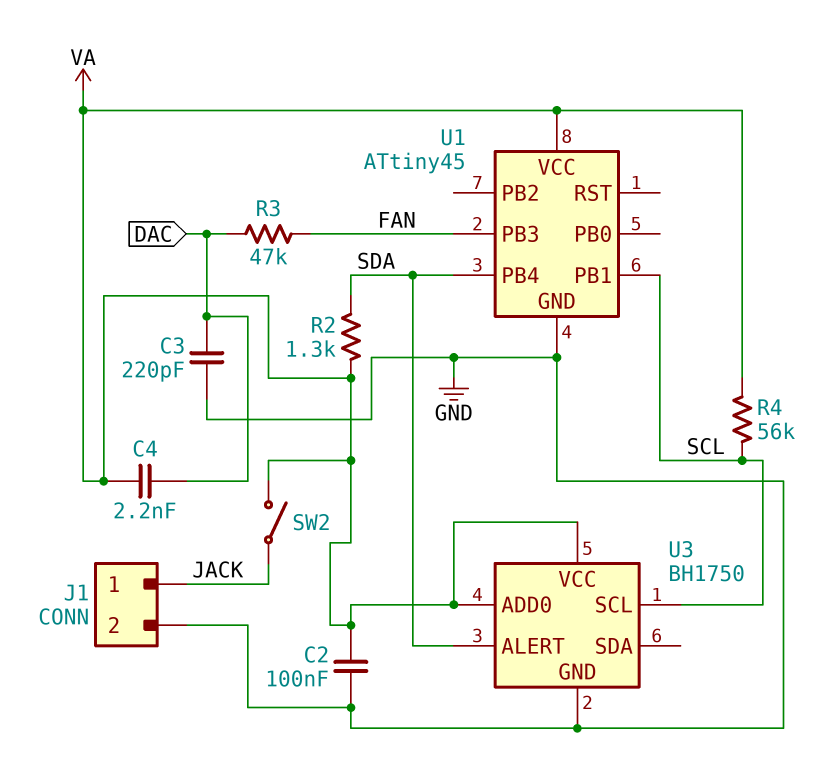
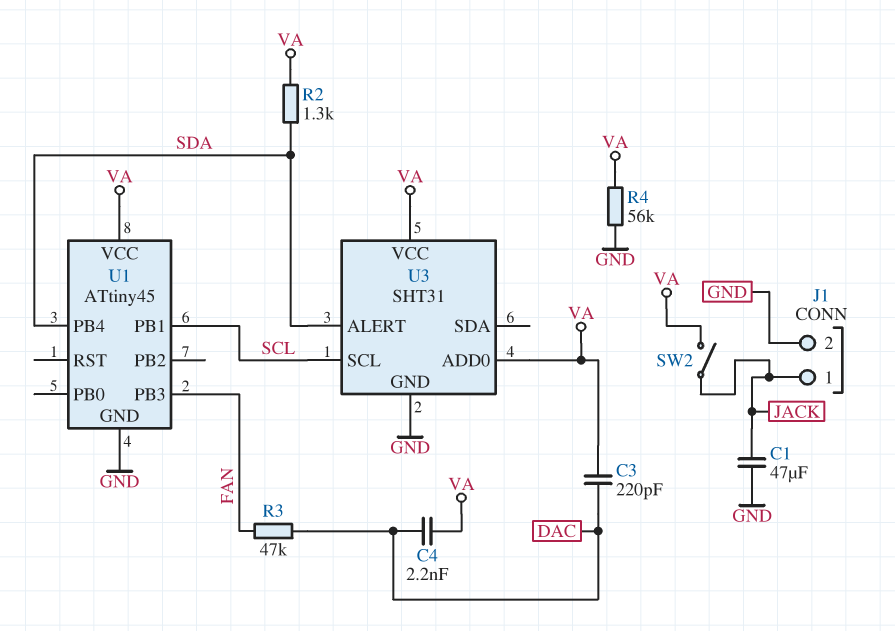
C1: none -> 47uF (GND, JACK)
C2: 100nF (GND, VA) -> none
C3: 220pF (DAC, GND) -> 220pF (DAC, VA)
R4: 56k (SCL, VA) -> 56k (GND, VA)
U3: BH1750 -> SHT31

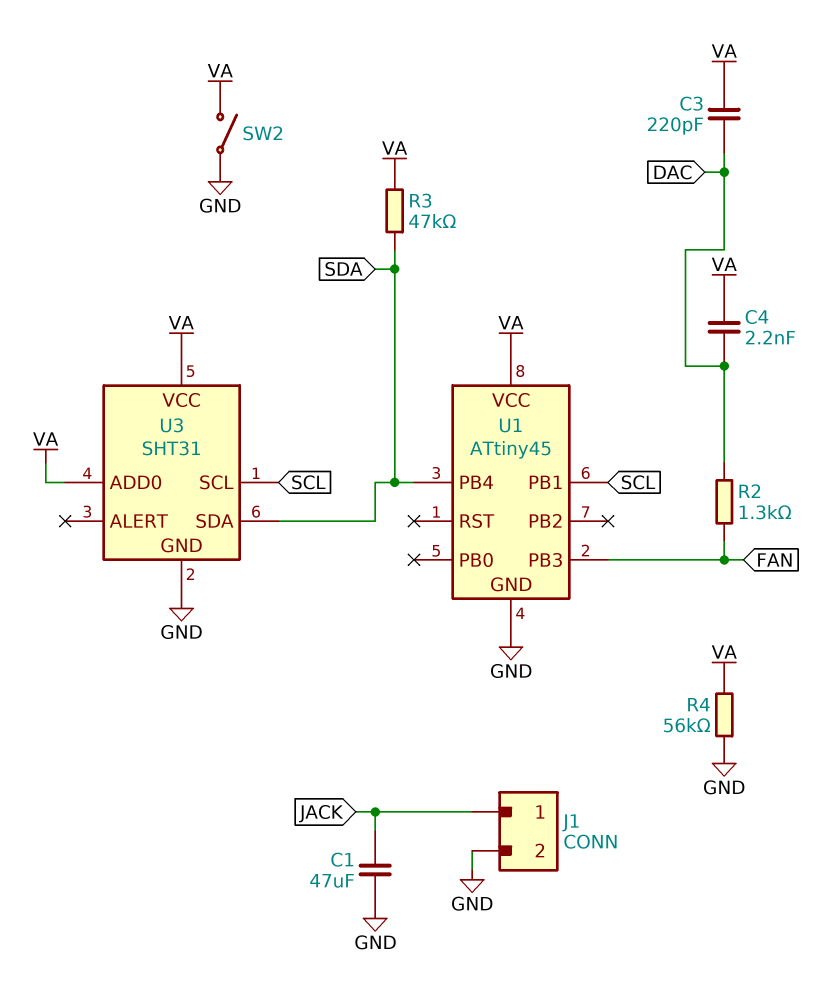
R2: 1.3k (SDA, VA) -> 1.3k (DAC, FAN)
R3: 47k (DAC, FAN) -> 47k (SDA, VA)
SW2: switch (JACK, VA) -> switch (GND, VA)
U3 pin ALERT: SDA -> none
U3 pin SDA: none -> SDA

